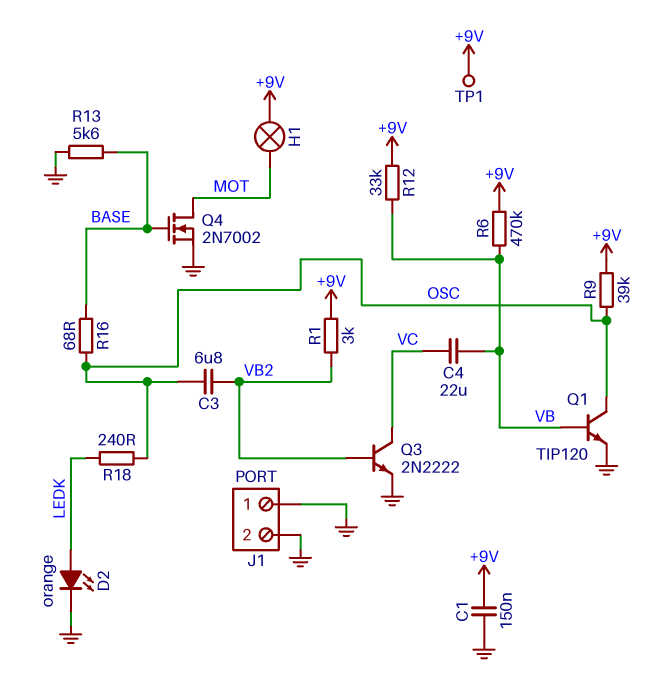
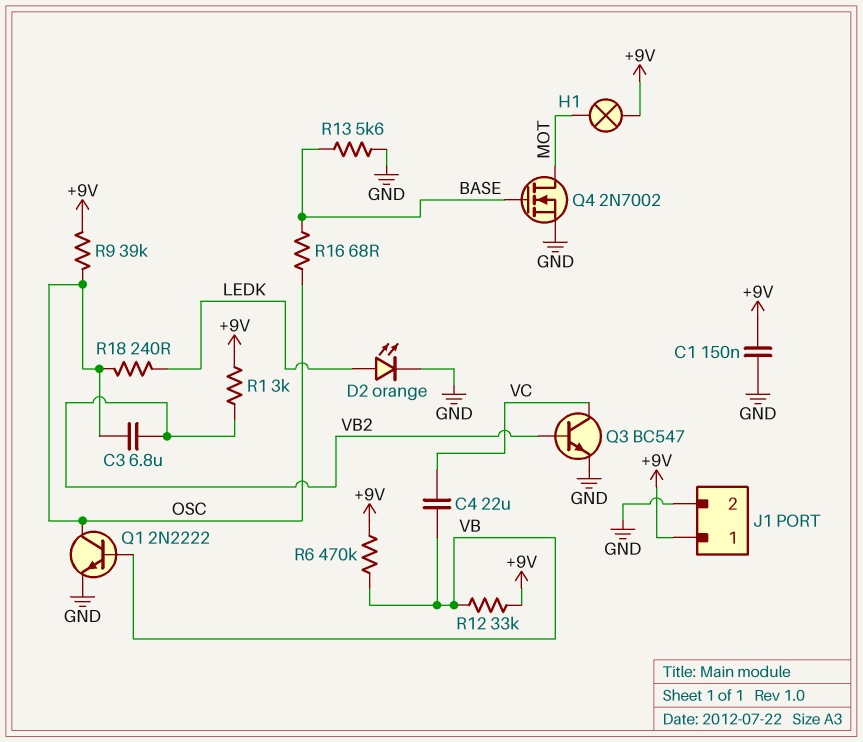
J1 pin 1: GND -> +9V
Q1: NPN TIP120 (B VB, C OSC, E GND) -> NPN 2N2222 (B VB, C OSC, E GND)
Q3: NPN 2N2222 (B VB2, C VC, E GND) -> NPN BC547 (B VB2, C VC, E GND)
TP1: test point (+9V) -> none

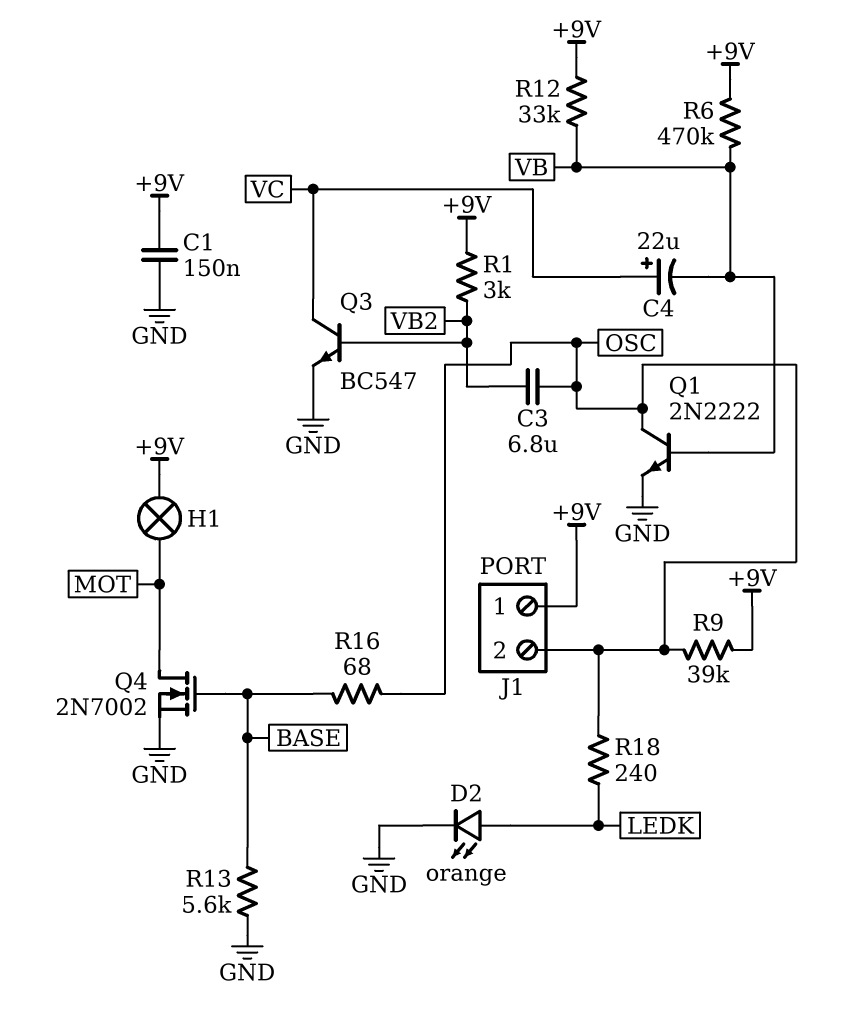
C4: 22uF (VB, VC) -> 22uF (plus VC, minus VB)
J1 pin 2: GND -> OSC

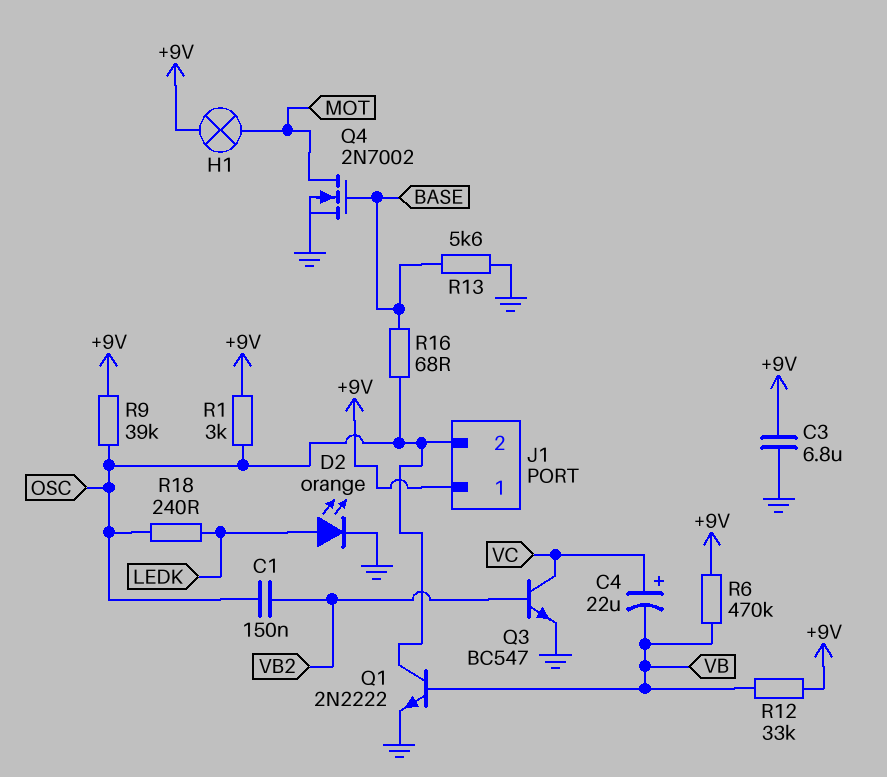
C1: 150nF (+9V, GND) -> 150nF (OSC, VB2)
C3: 6.8uF (OSC, VB2) -> 6.8uF (+9V, GND)
R1: 3k (+9V, VB2) -> 3k (+9V, OSC)

